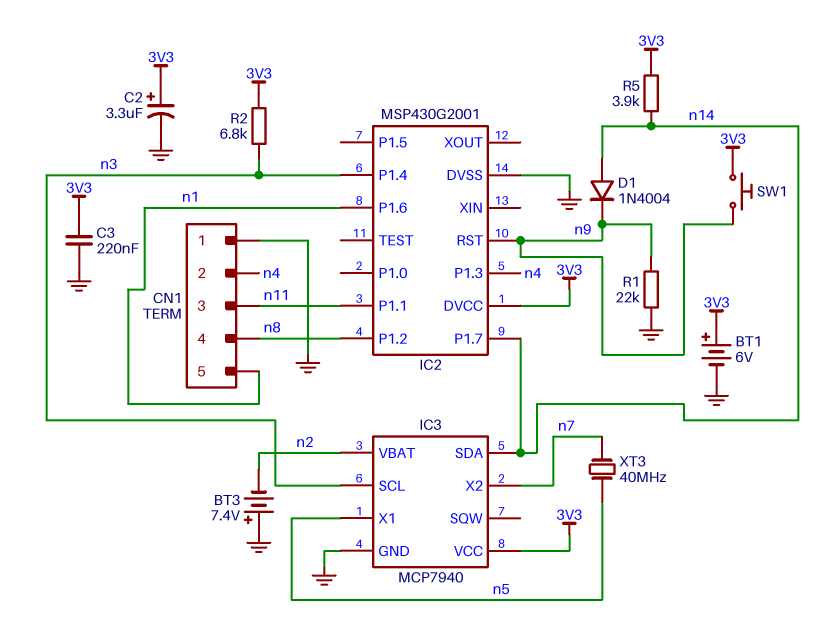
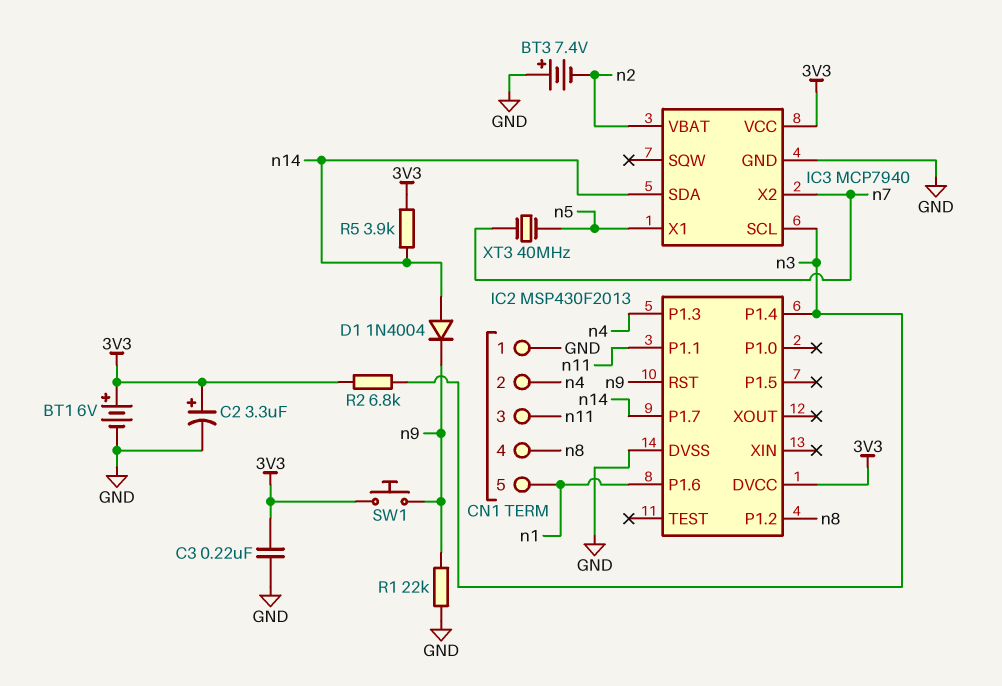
IC2: MSP430G2001 -> MSP430F2013

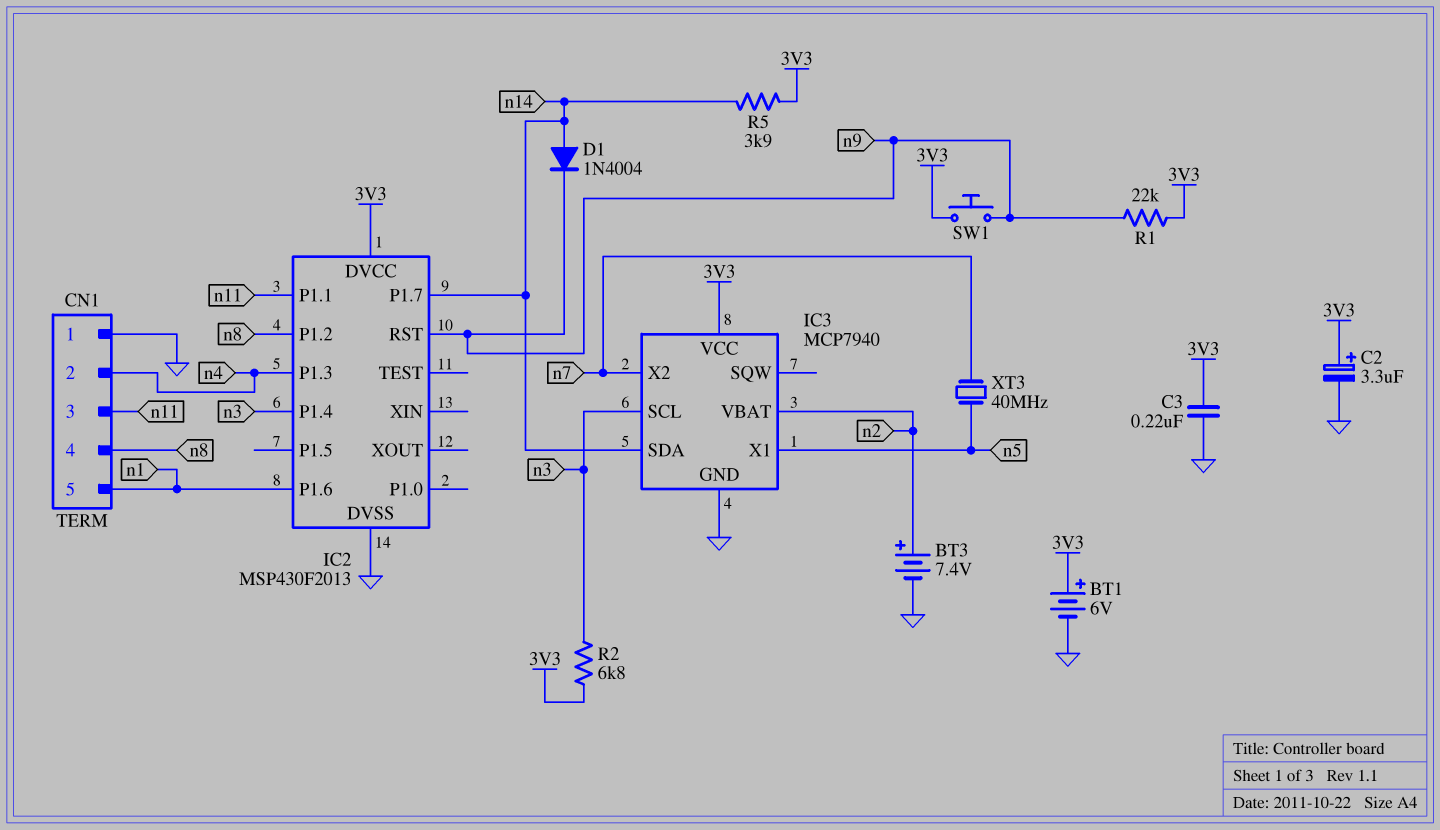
BT3: 7.4V (plus GND, minus n2) -> 7.4V (plus n2, minus GND)
R1: 22k (GND, n9) -> 22k (3V3, n9)

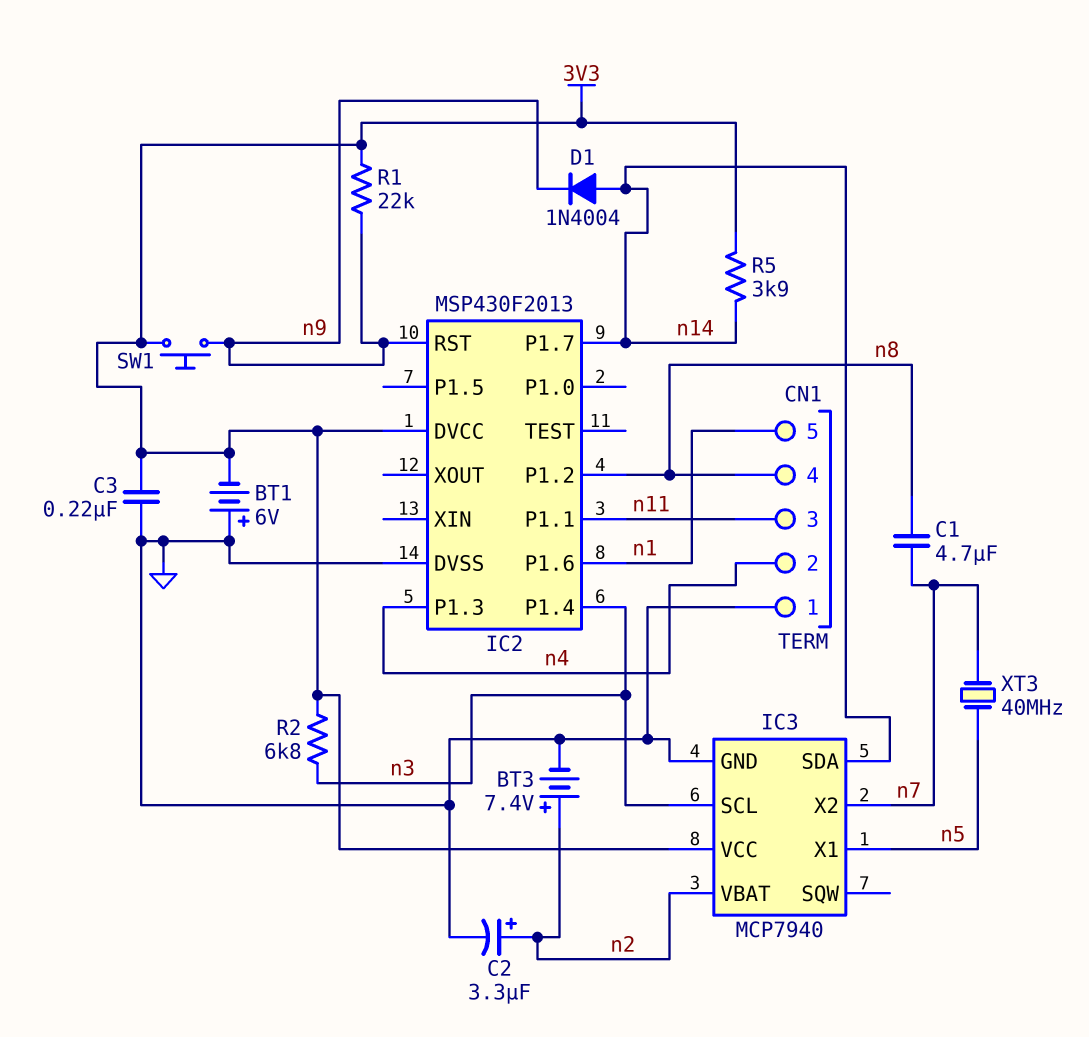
BT1: 6V (plus 3V3, minus GND) -> 6V (plus GND, minus 3V3)
C1: none -> 4.7uF (n7, n8)
C2: 3.3uF (plus 3V3, minus GND) -> 3.3uF (plus n2, minus GND)

